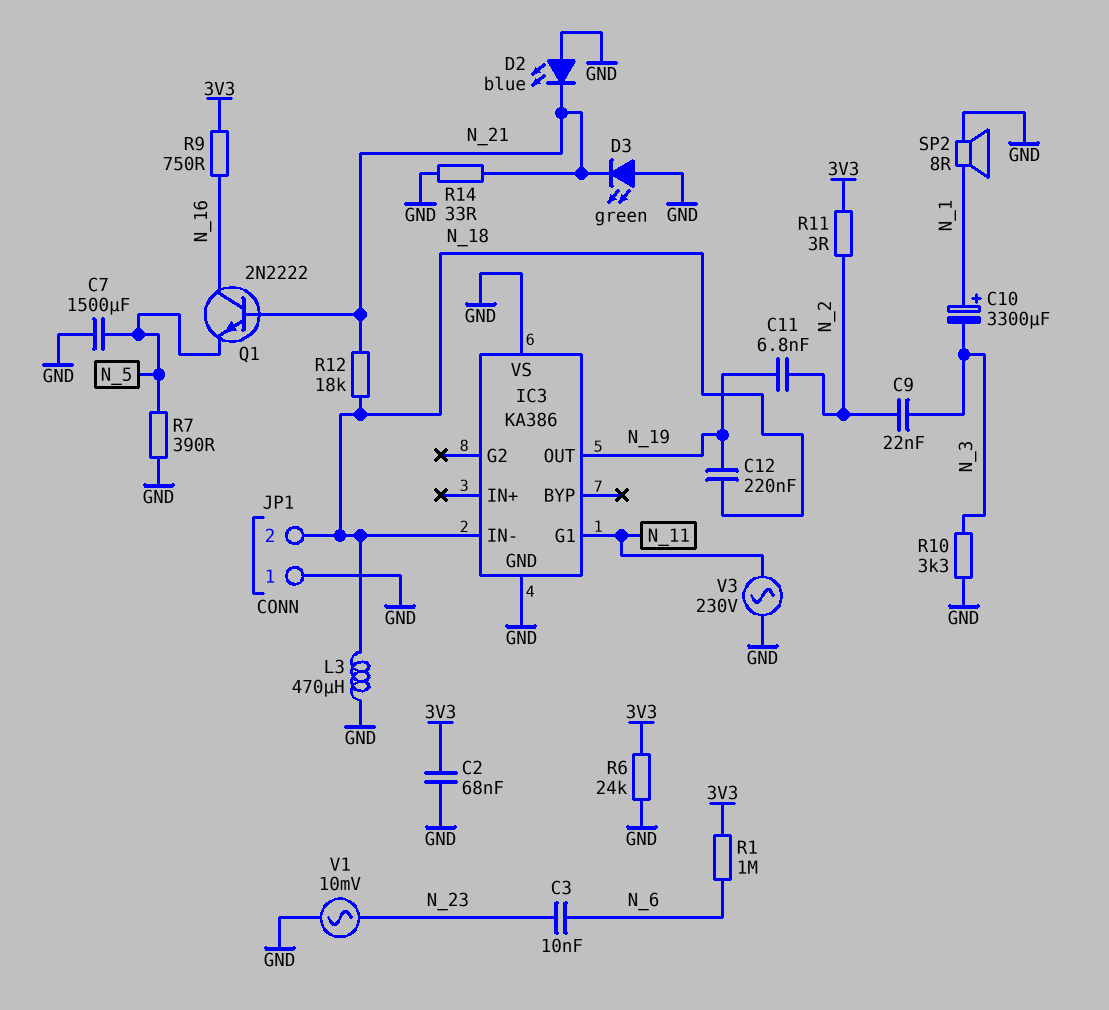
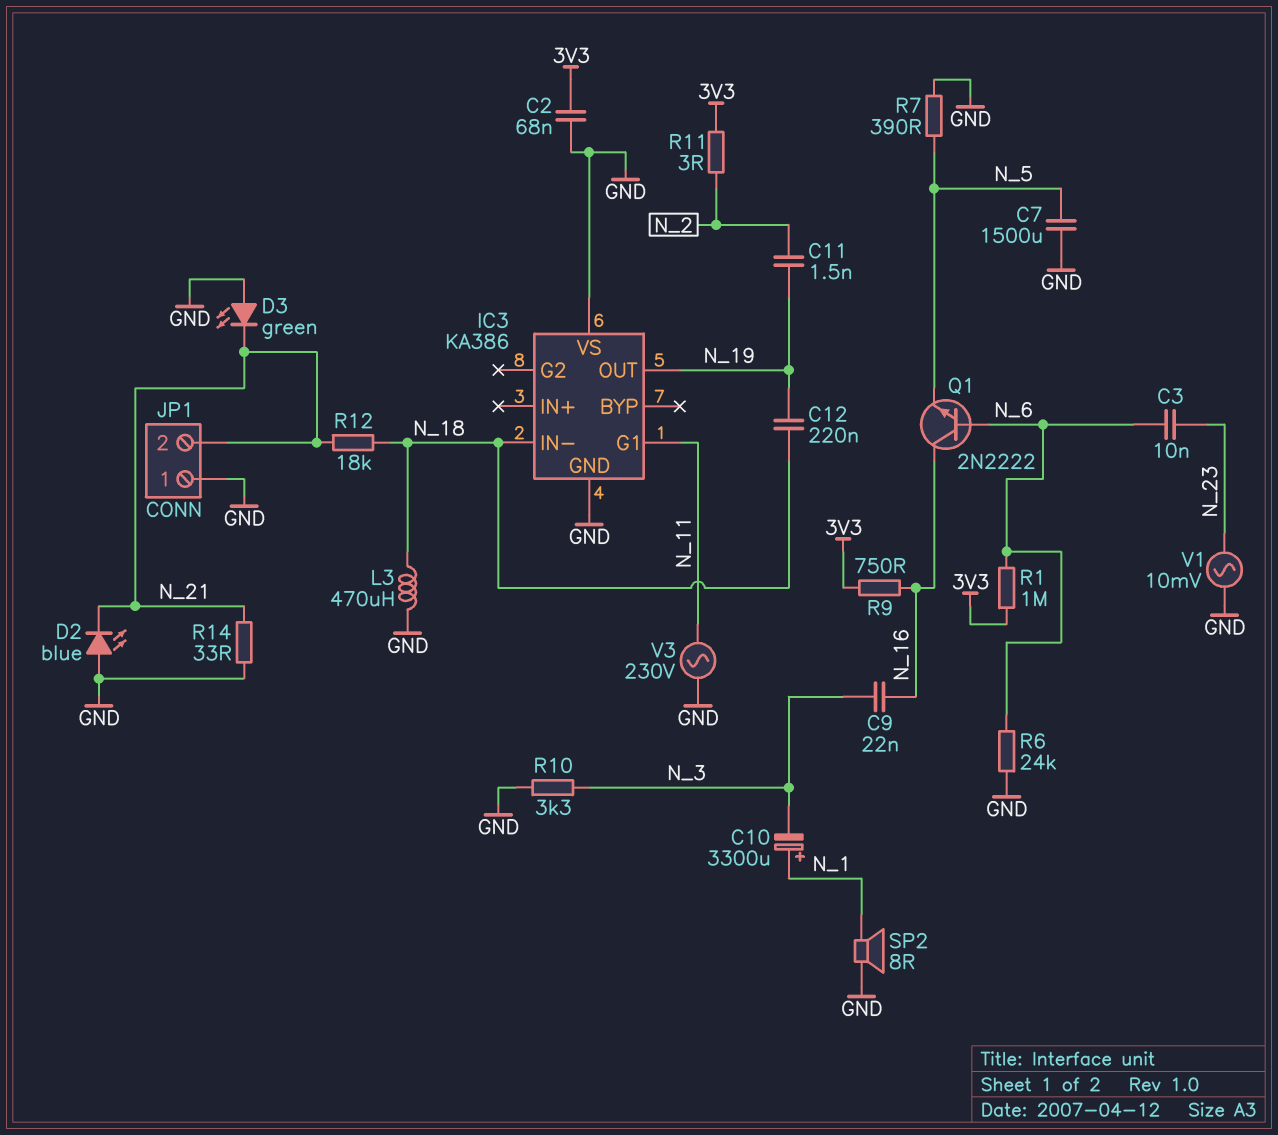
C9: 22nF (N_2, N_3) -> 22nF (N_3, N_16)
C11: 6.8nF (N_2, N_19) -> 1.5nF (N_2, N_19)
JP1 pin 2: N_18 -> N_21
Q1: NPN 2N2222 (B N_21, C N_16, E N_5) -> NPN 2N2222 (B N_6, C N_16, E N_5)
R6: 24k (3V3, GND) -> 24k (GND, N_6)

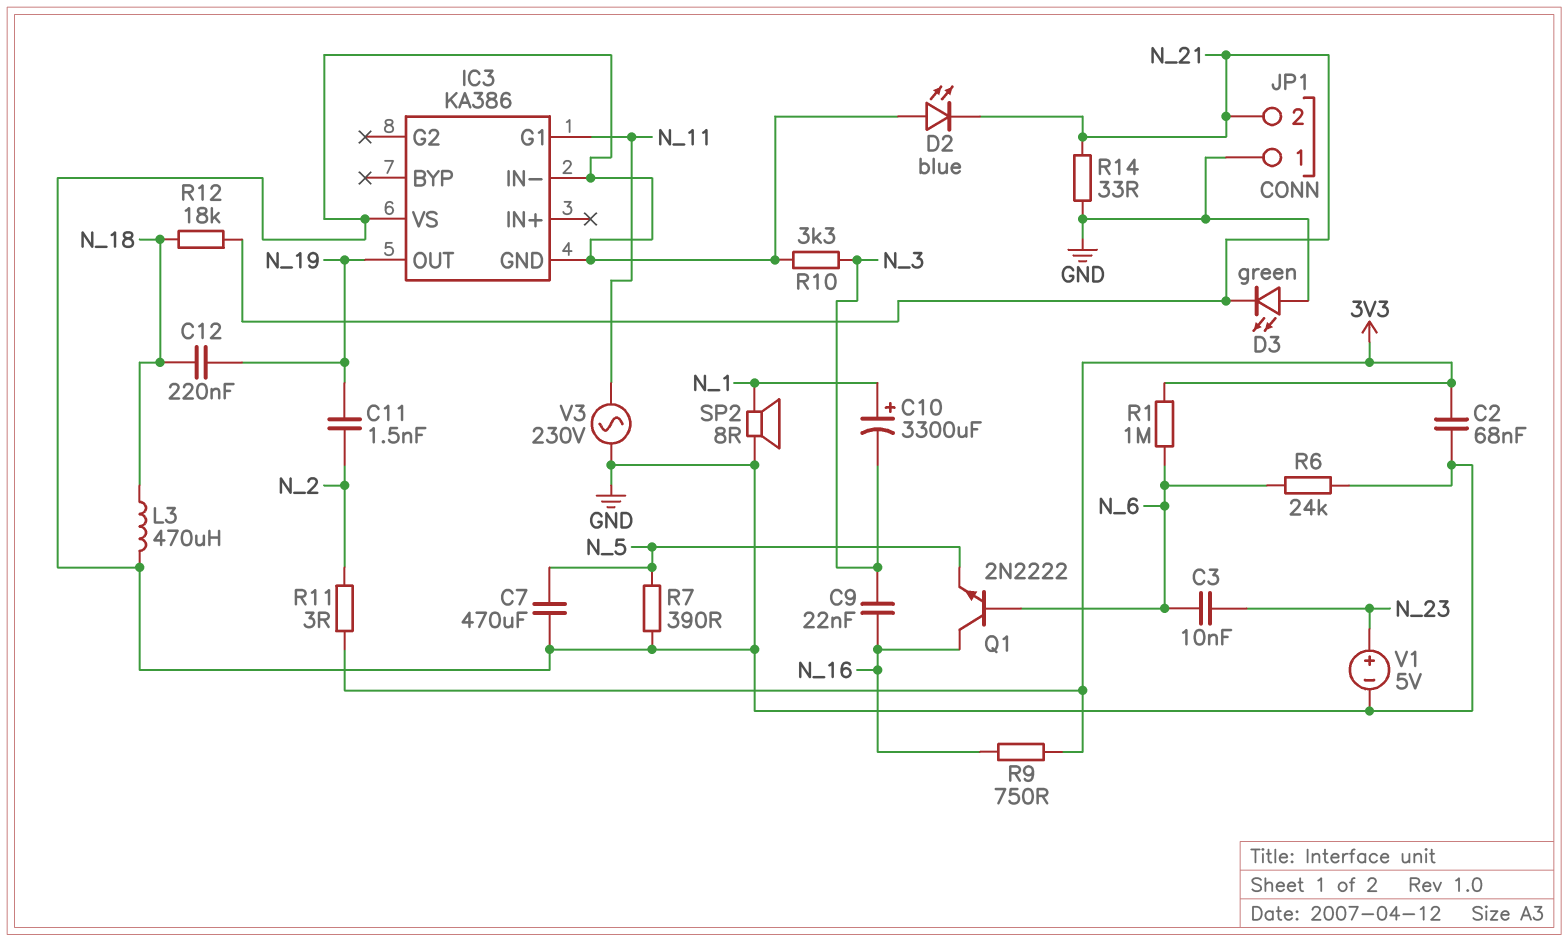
C7: 1500uF (GND, N_5) -> 470uF (GND, N_5)
IC3 pin IN-: N_18 -> GND
V1: AC 10mV (GND, N_23) -> 5V (plus N_23, minus GND)

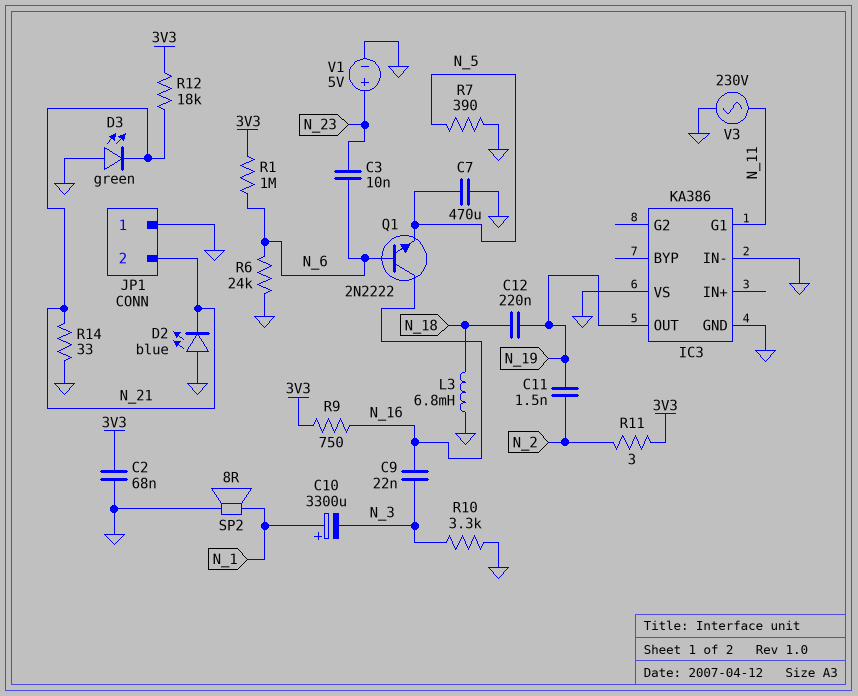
L3: 470uH (GND, N_18) -> 6.8mH (GND, N_18)
R12: 18k (N_18, N_21) -> 18k (3V3, N_21)

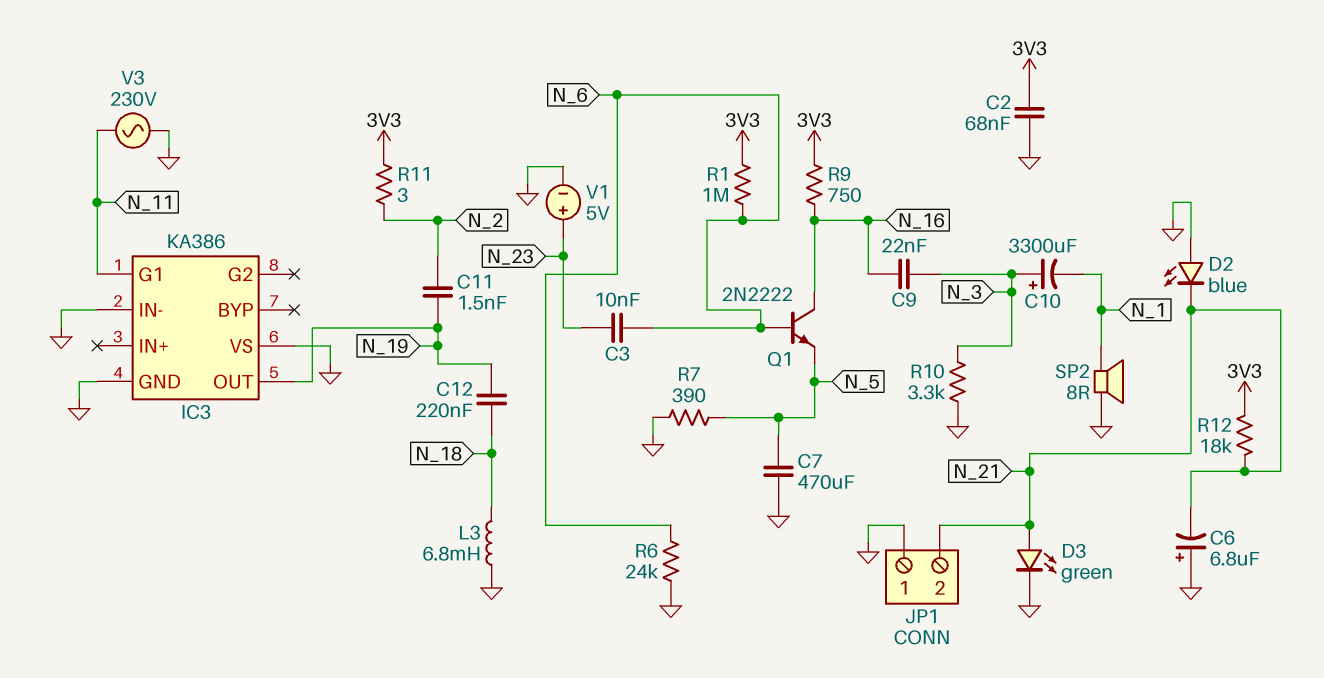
C6: none -> 6.8uF (plus GND, minus N_21)
C10: 3300uF (plus N_1, minus N_3) -> 3300uF (plus N_3, minus N_1)
D3: LED green (A GND, K N_21) -> LED green (A N_21, K GND)
R14: 33 (GND, N_21) -> none

